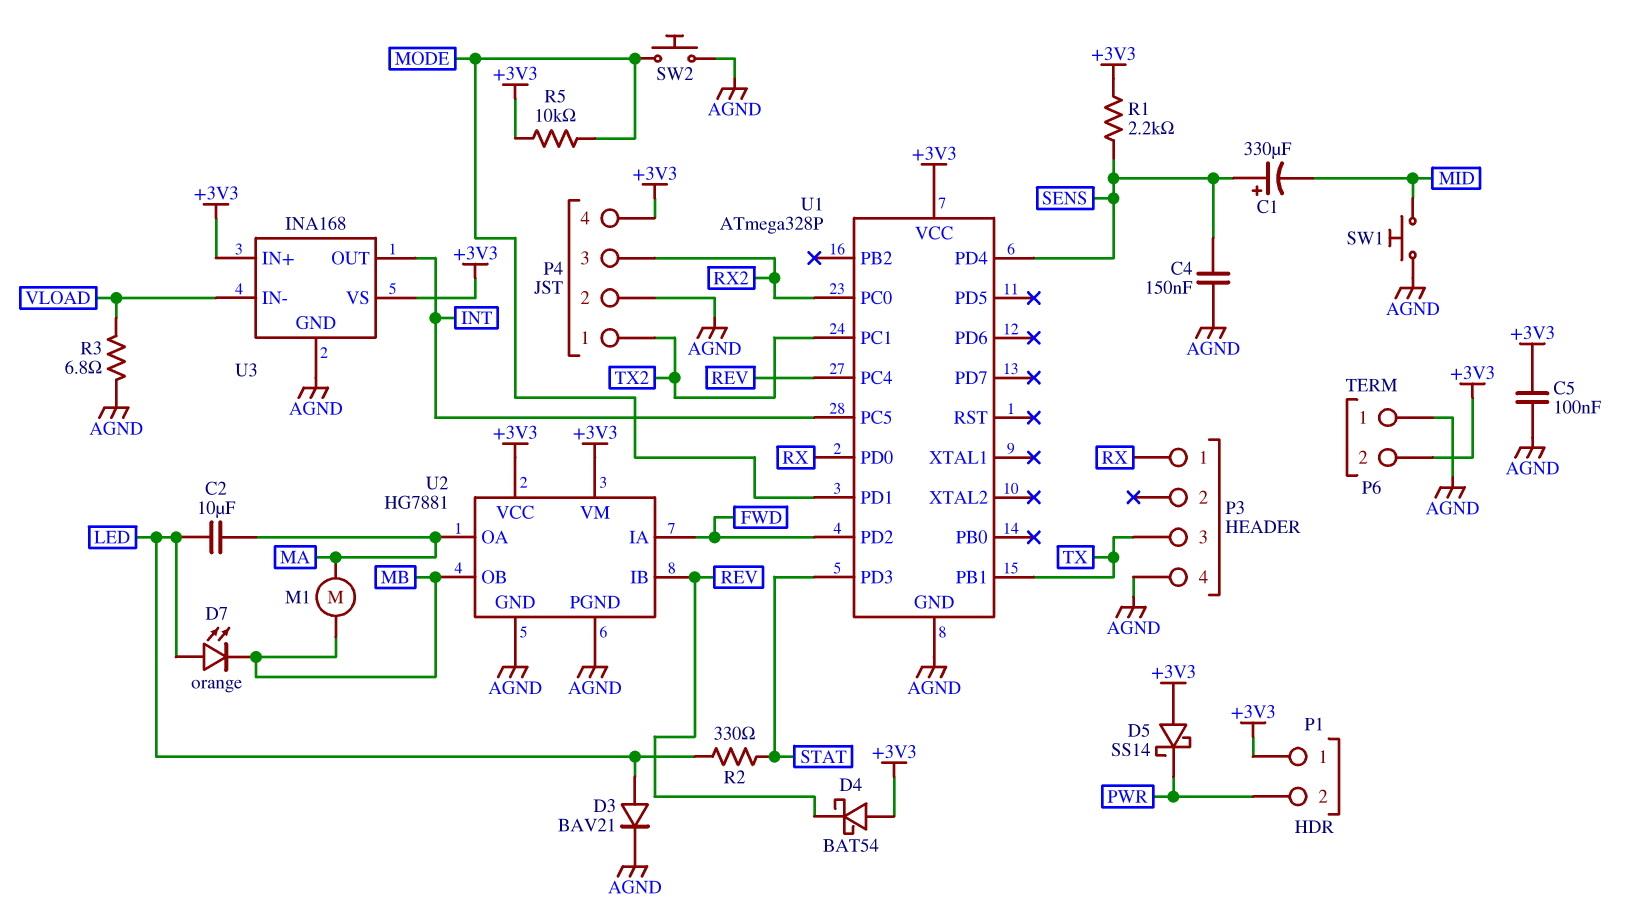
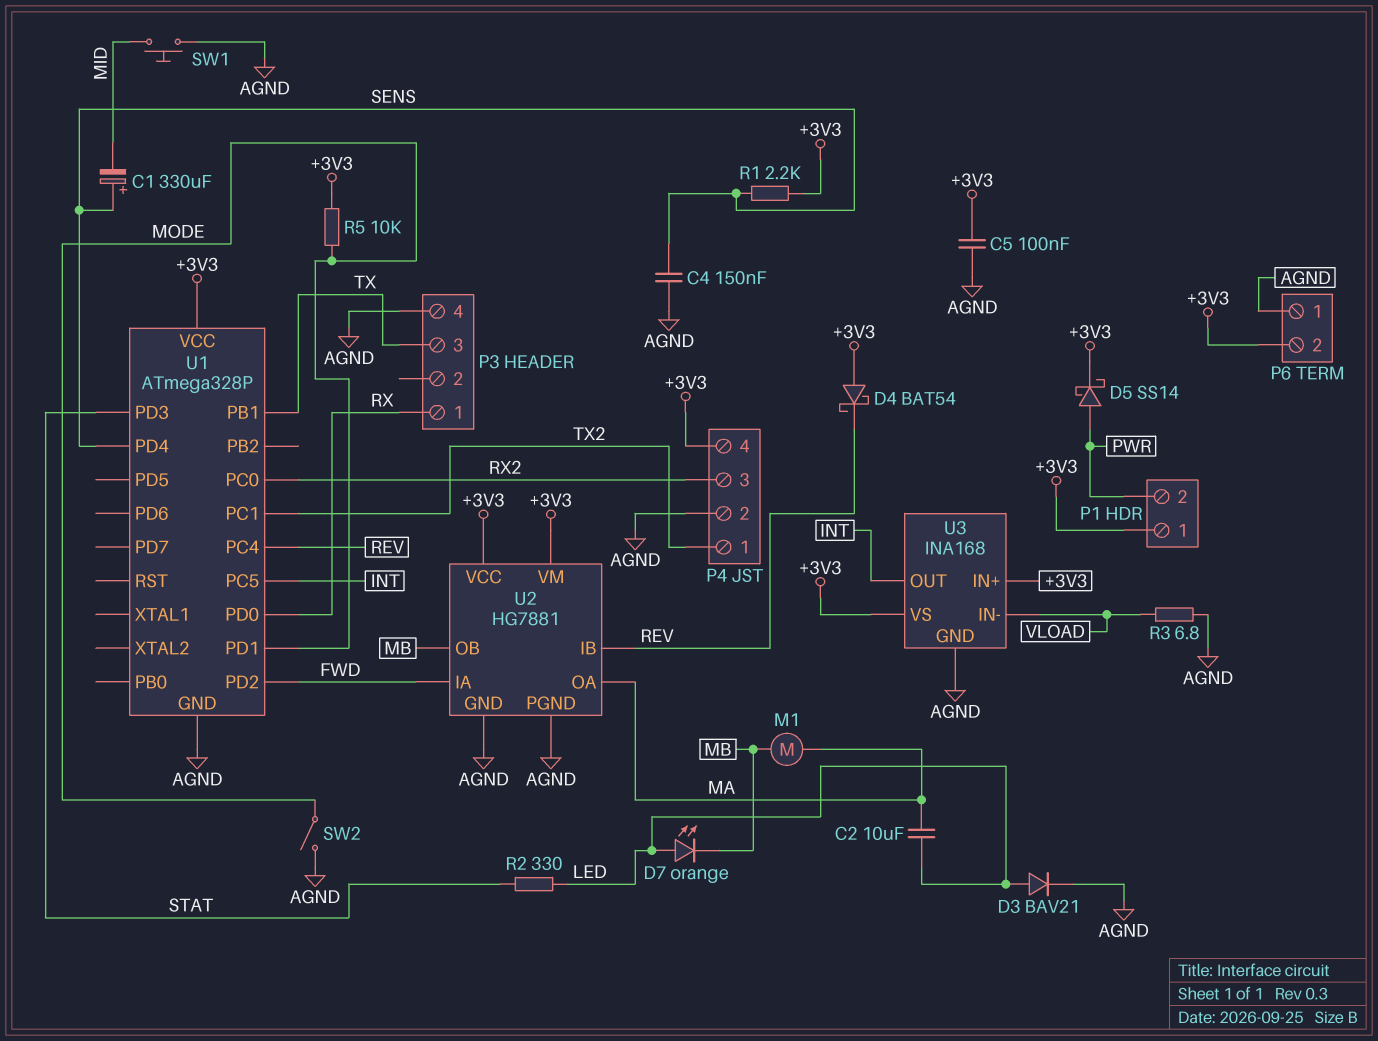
D5: schottky SS14 (A +3V3, K PWR) -> schottky SS14 (A PWR, K +3V3)
SW2: button (AGND, MODE) -> switch (AGND, MODE)

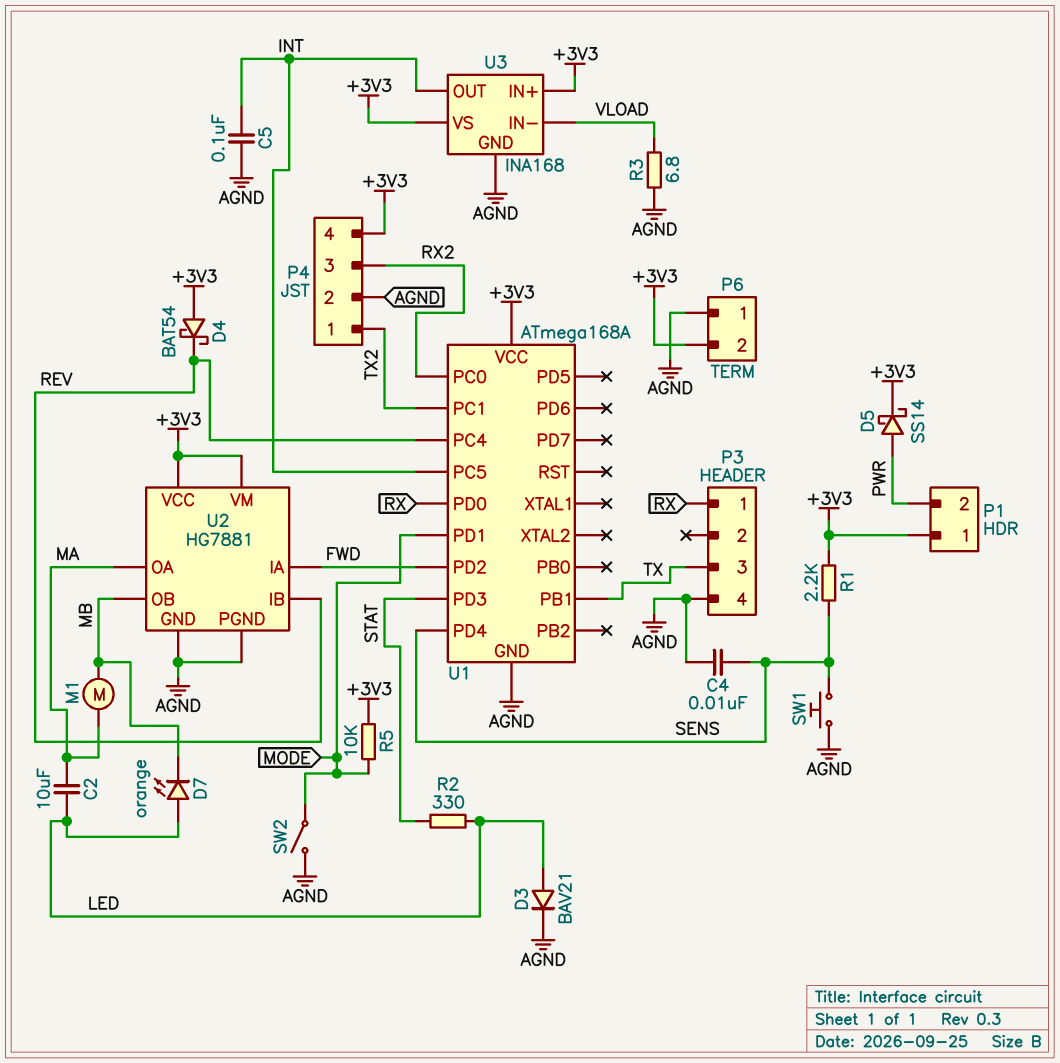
C1: 330uF (plus SENS, minus MID) -> none
C4: 150nF (AGND, SENS) -> 10nF (AGND, SENS)
C5: 100nF (+3V3, AGND) -> 100nF (AGND, INT)
SW1: button (AGND, MID) -> button (AGND, SENS)
U1: ATmega328P -> ATmega168A

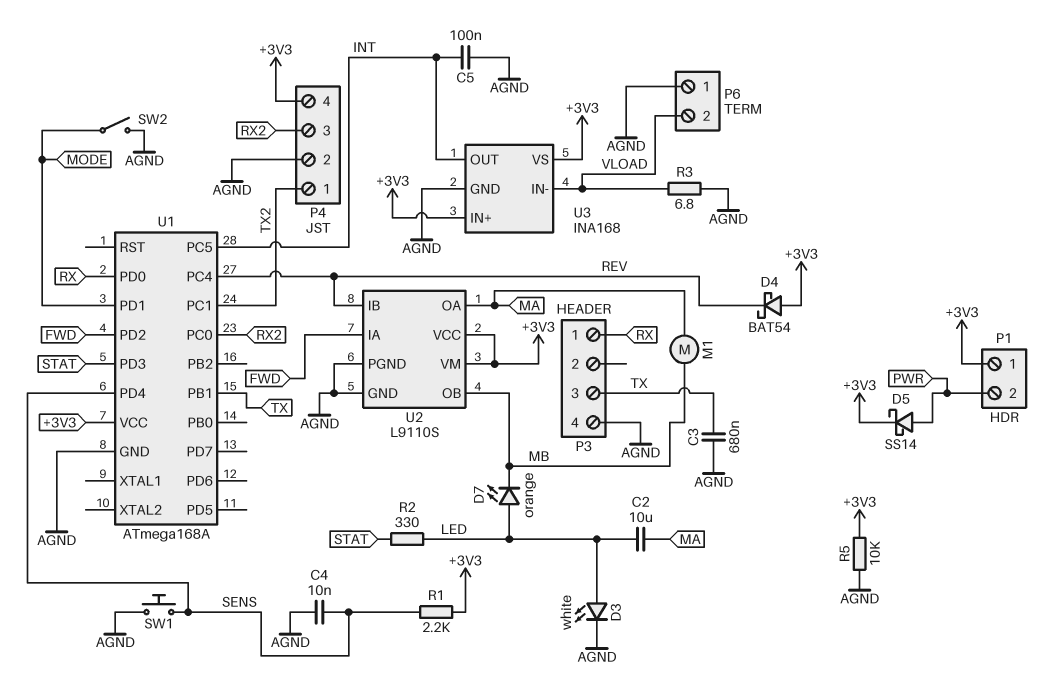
C3: none -> 680nF (AGND, TX)
D3: diode BAV21 (A LED, K AGND) -> LED white (A LED, K AGND)
P6 pin 2: +3V3 -> VLOAD
R5: 10k (+3V3, MODE) -> 10k (+3V3, AGND)
U2: HG7881 -> L9110S

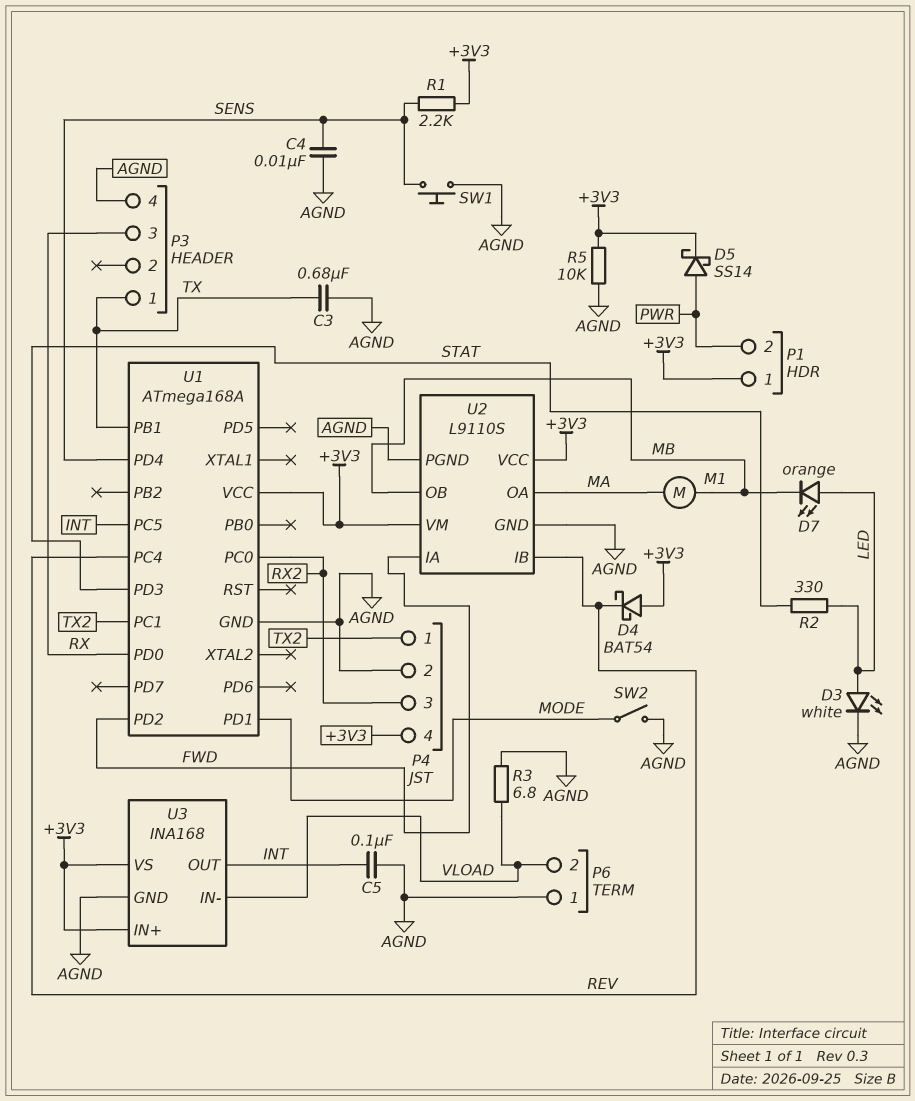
C2: 10uF (LED, MA) -> none
P3 pin 1: RX -> TX
P3 pin 3: TX -> RX

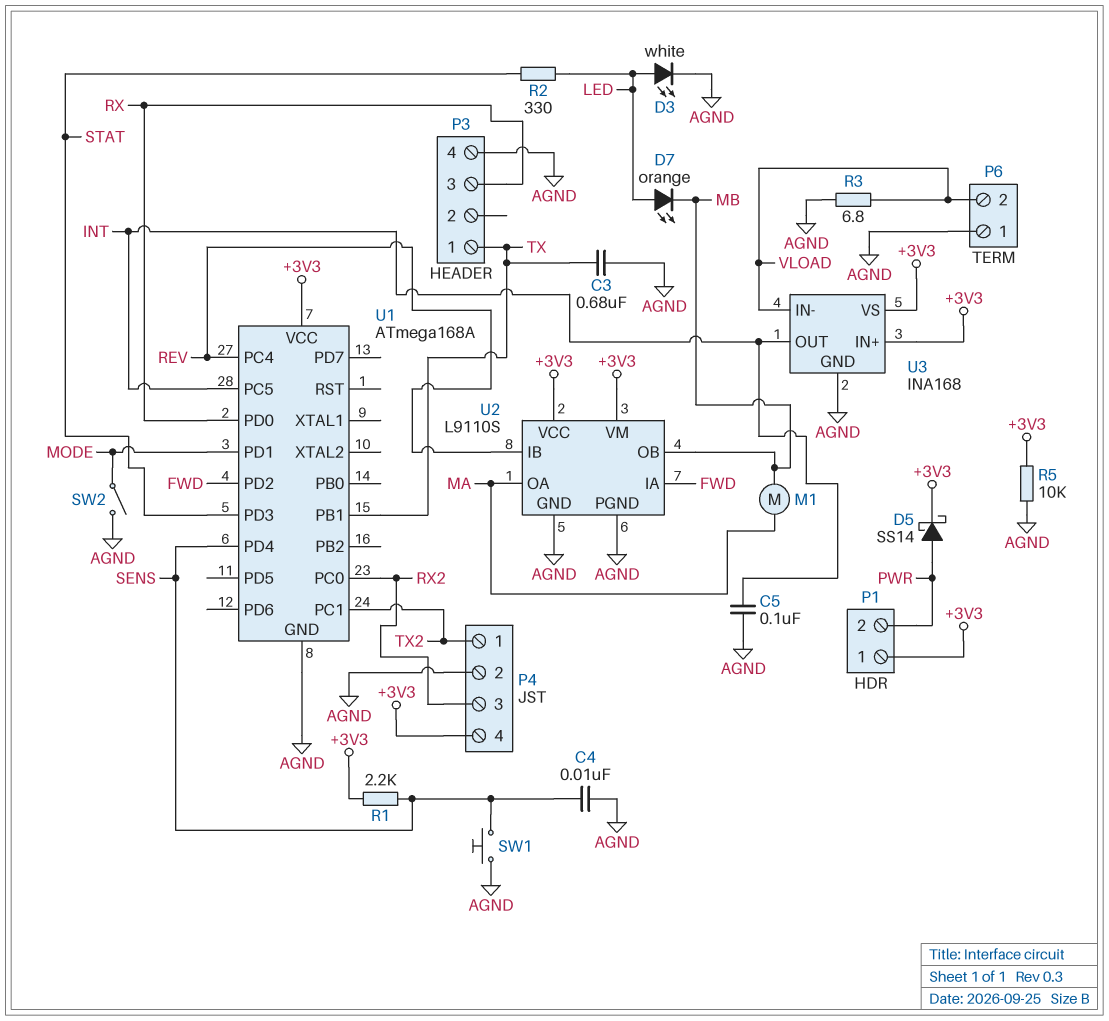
D4: schottky BAT54 (A +3V3, K REV) -> none

